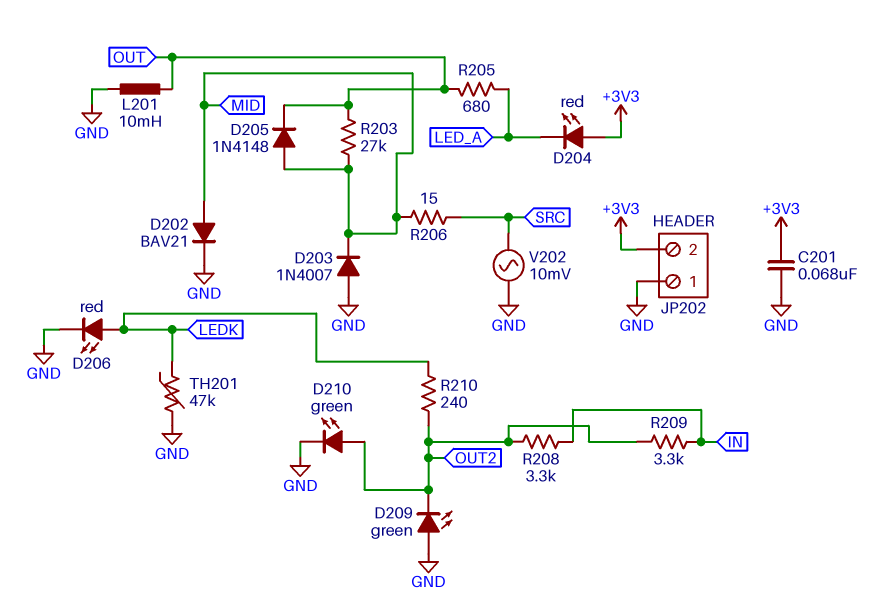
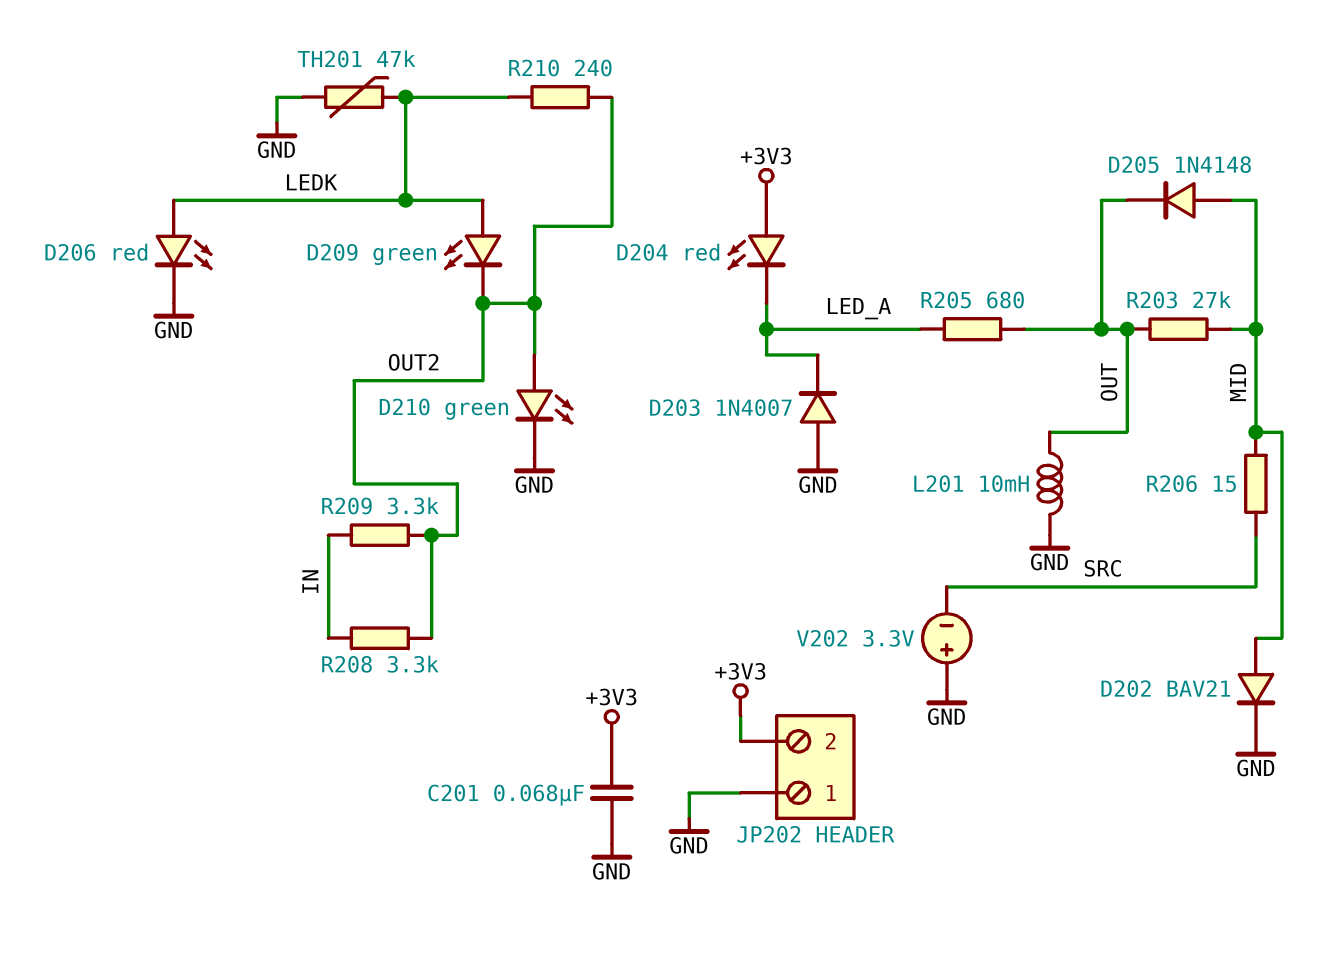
D203: diode 1N4007 (A GND, K MID) -> diode 1N4007 (A GND, K LED_A)
D209: LED green (A GND, K OUT2) -> LED green (A LEDK, K OUT2)
V202: AC 10mV (GND, SRC) -> 3.3V (plus GND, minus SRC)

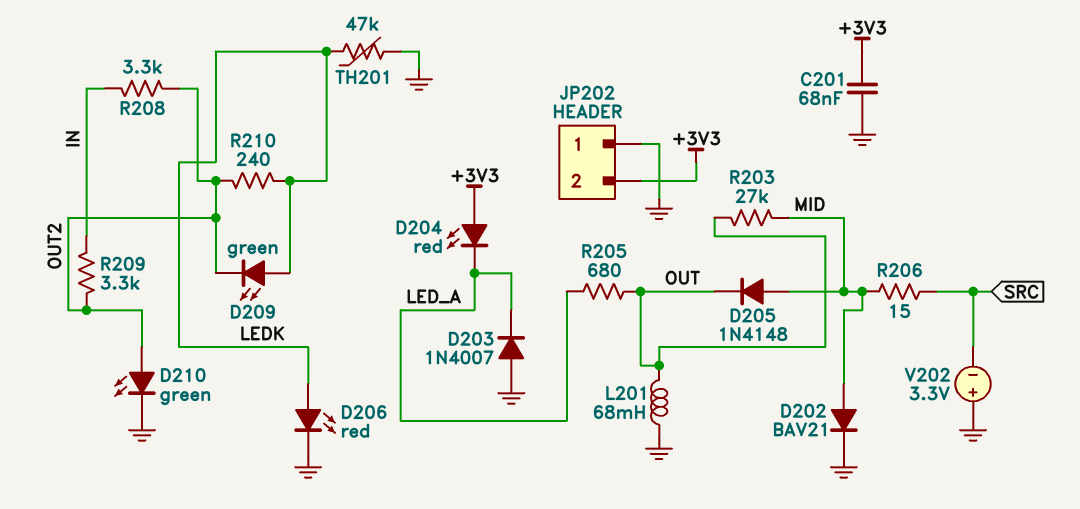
L201: 10mH (GND, OUT) -> 68mH (GND, OUT)

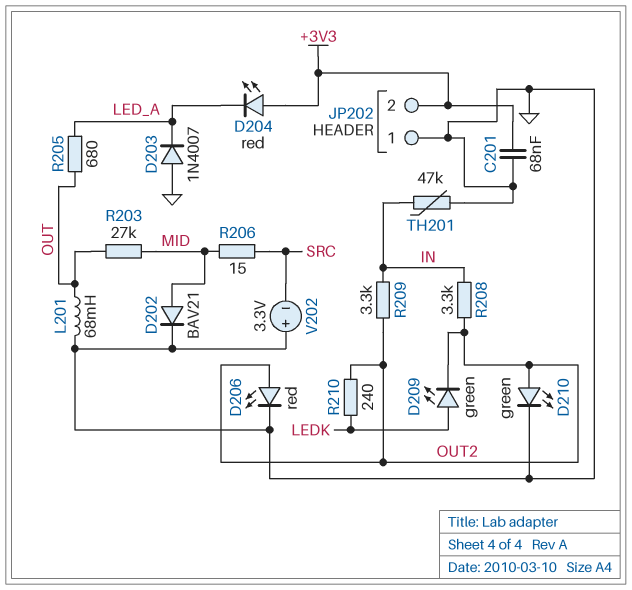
D205: diode 1N4148 (A MID, K OUT) -> none
D206: LED red (A LEDK, K GND) -> LED red (A OUT2, K GND)
TH201: 47k (GND, LEDK) -> 47k (GND, IN)

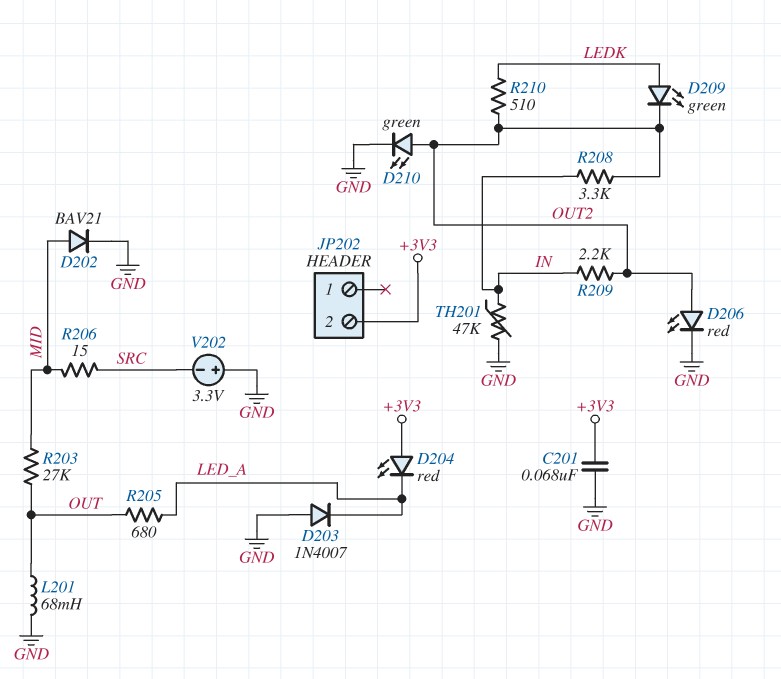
JP202 pin 1: GND -> none
R209: 3.3k (IN, OUT2) -> 2.2k (IN, OUT2)
R210: 240 (LEDK, OUT2) -> 510 (LEDK, OUT2)

